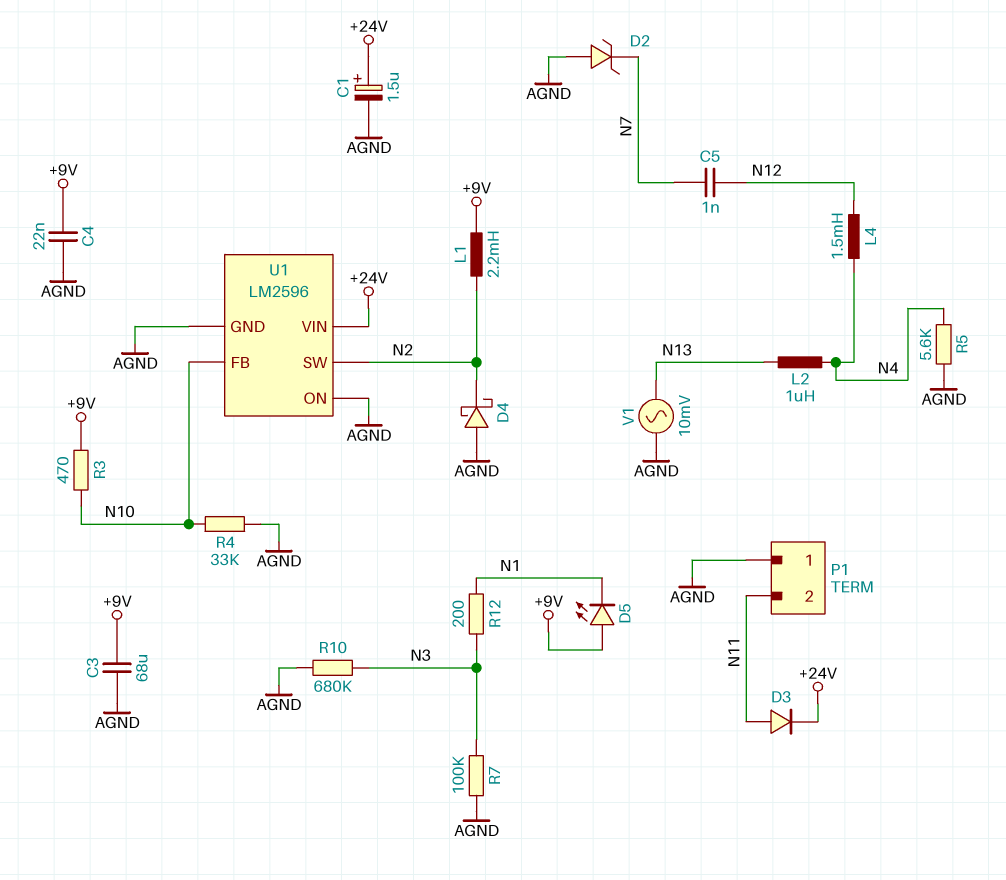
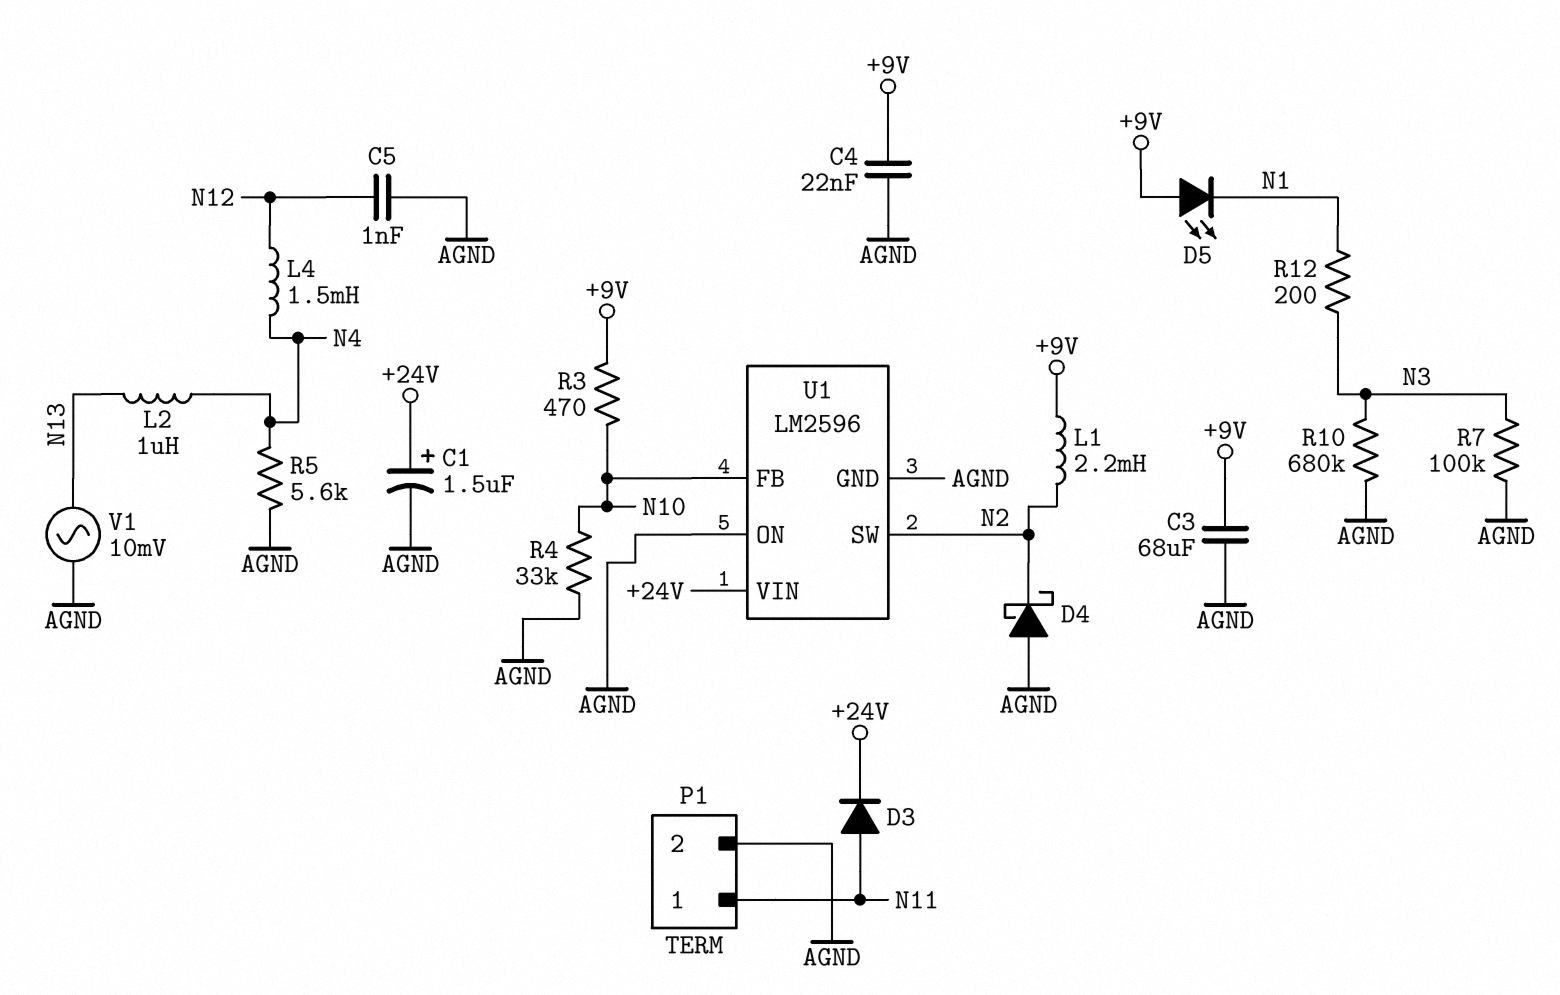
C5: 1nF (N7, N12) -> 1nF (AGND, N12)
D2: zener (A AGND, K N7) -> none
P1 pin 1: AGND -> N11
P1 pin 2: N11 -> AGND

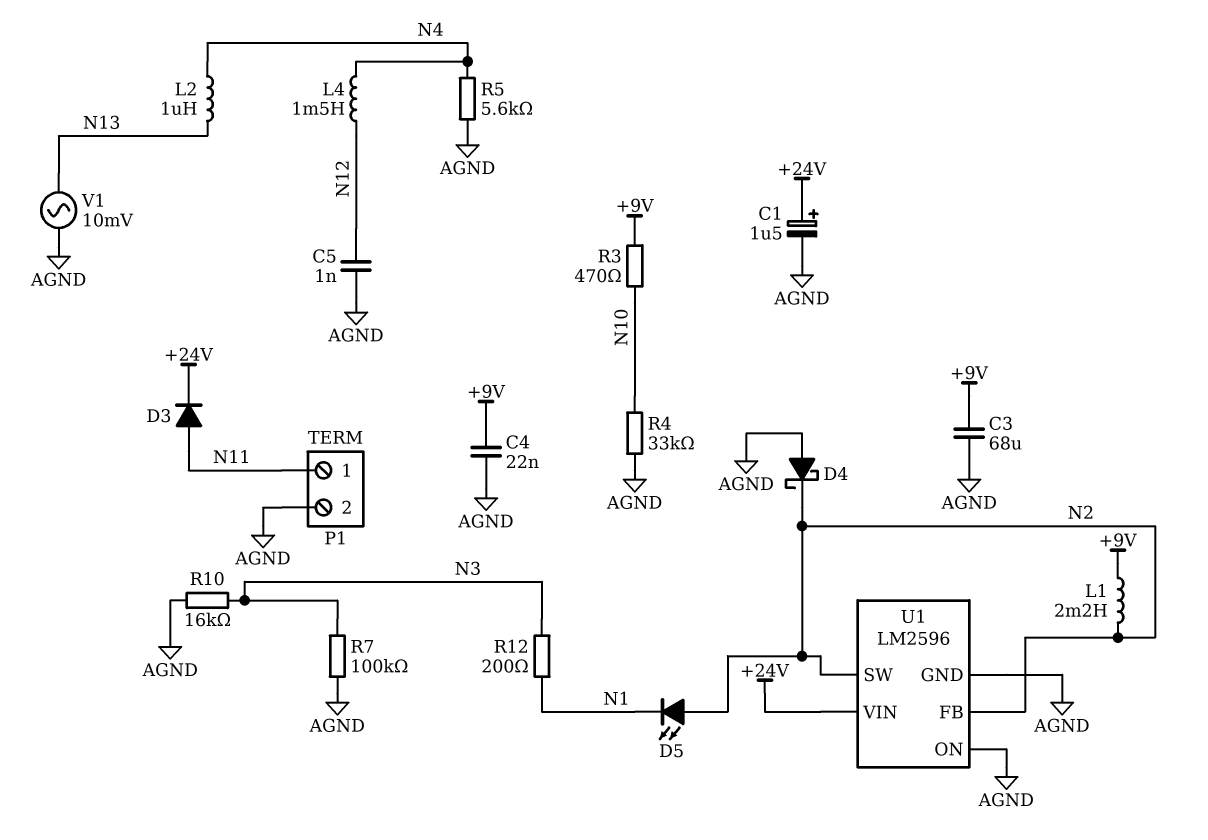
D5: LED (A +9V, K N1) -> LED (A N2, K N1)
R10: 680k (AGND, N3) -> 16k (AGND, N3)
U1 pin FB: N10 -> N2

